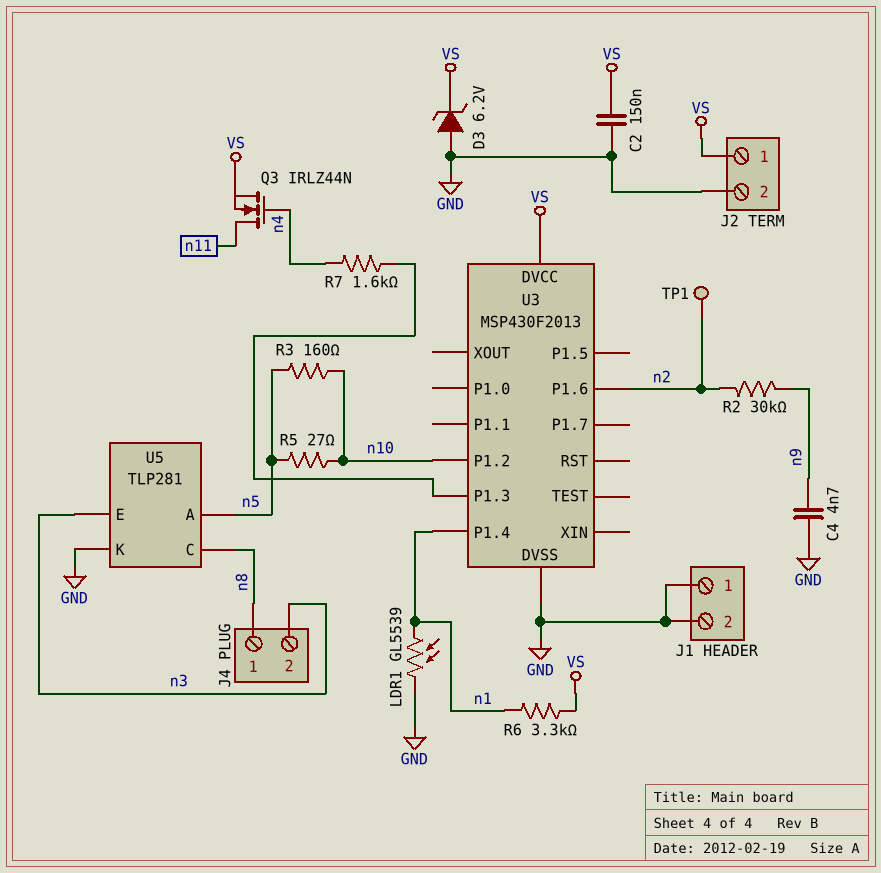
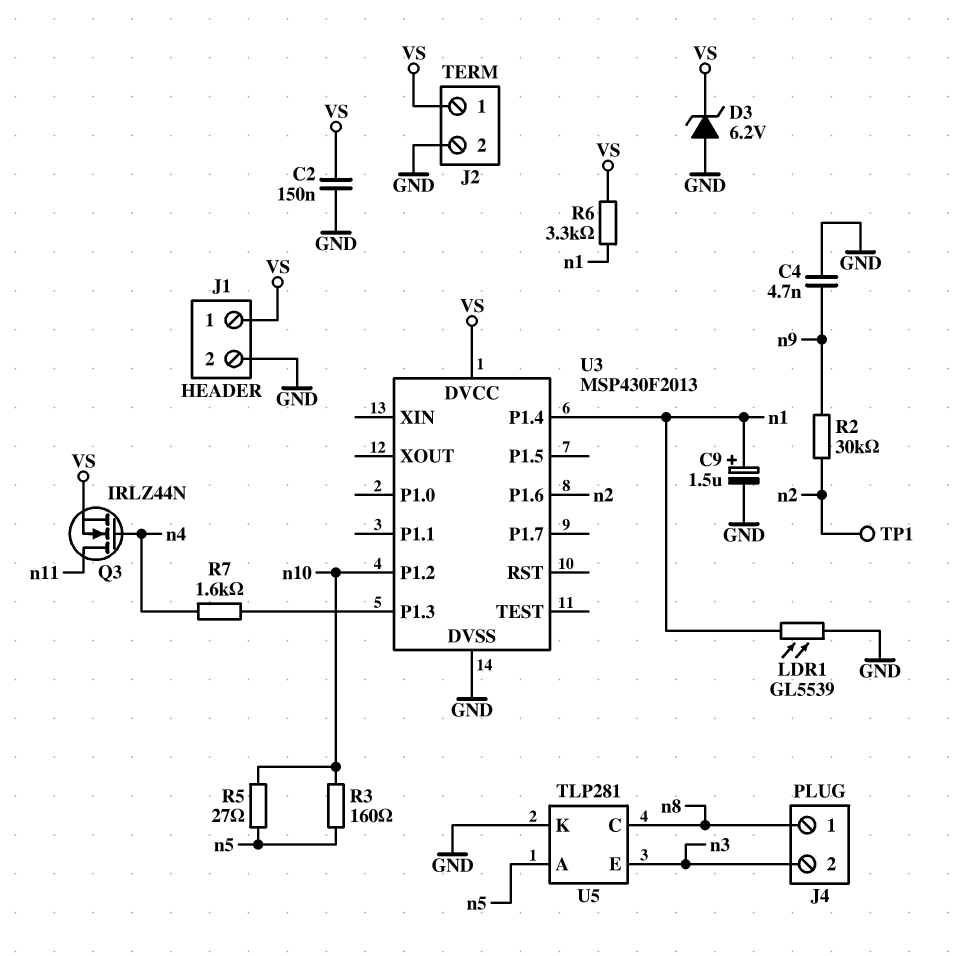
C9: none -> 1.5uF (plus n1, minus GND)
J1 pin 1: GND -> VS

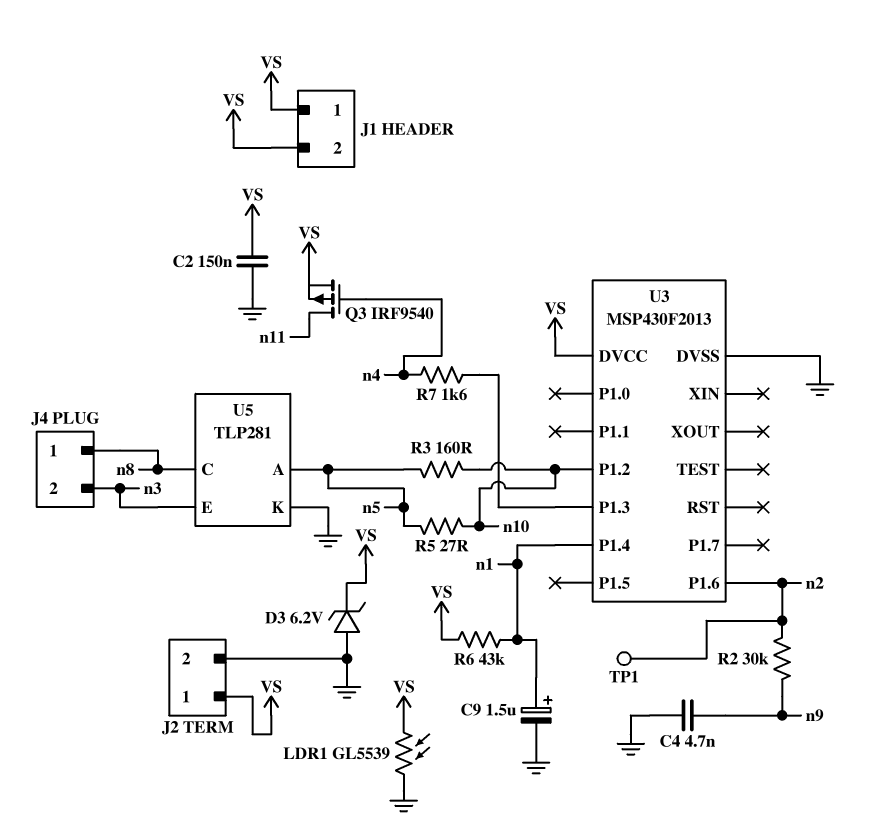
J1 pin 2: GND -> VS
LDR1: GL5539 (GND, n1) -> GL5539 (GND, VS)
Q3: NMOS IRLZ44N (G n4, D n11, S VS) -> PMOS IRF9540 (G n4, D n11, S VS)
R6: 3.3k (VS, n1) -> 43k (VS, n1)

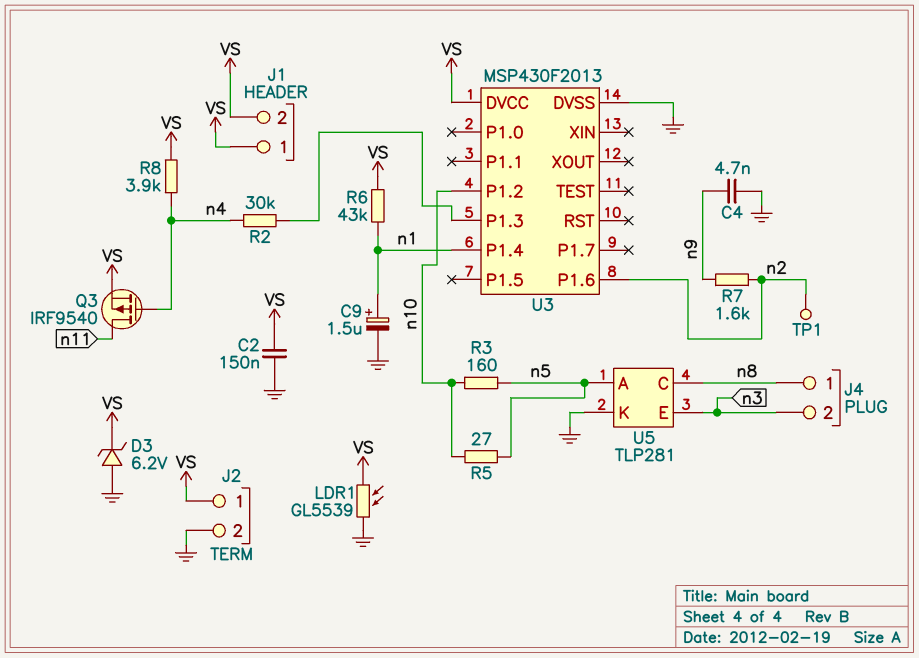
R2: 30k (n2, n9) -> 30k (U3/P1.3, n4)
R7: 1.6k (U3/P1.3, n4) -> 1.6k (n2, n9)
R8: none -> 3.9k (VS, n4)

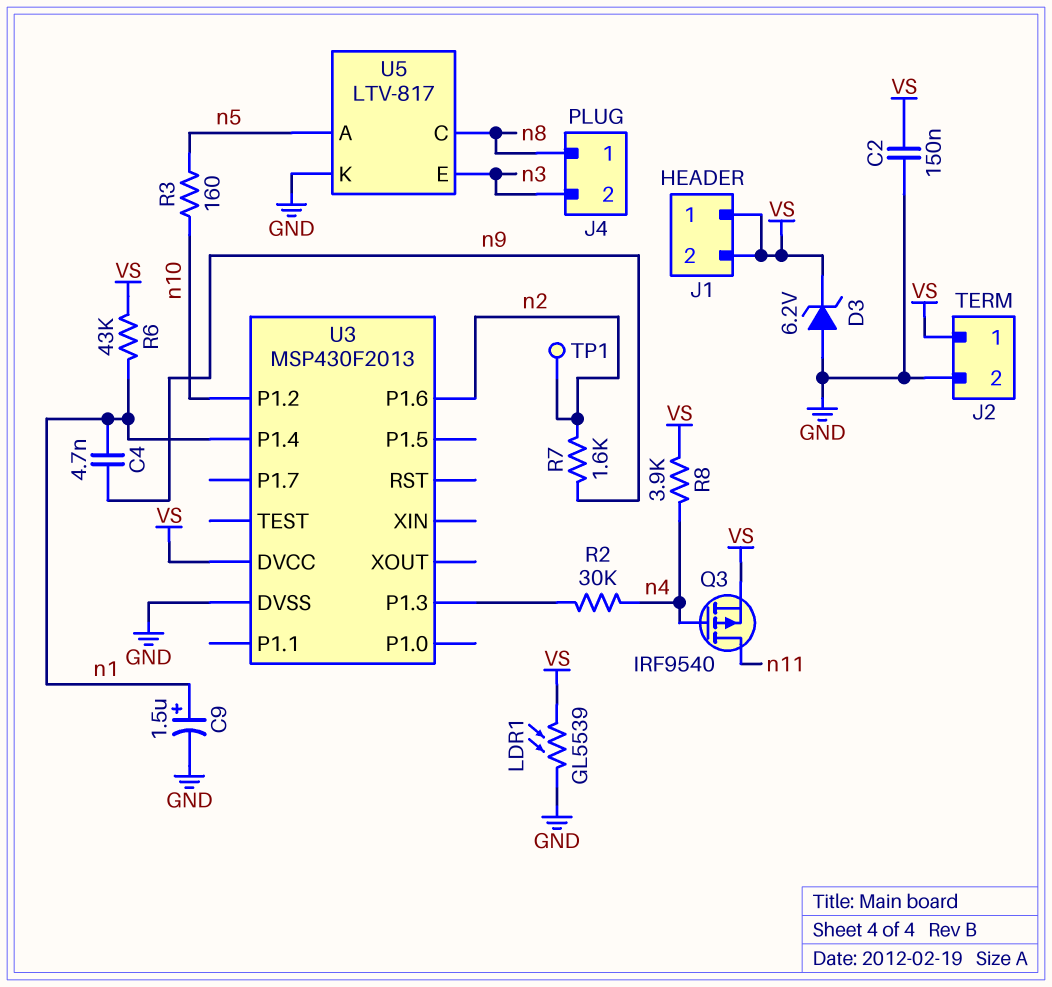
C4: 4.7nF (GND, n9) -> 4.7nF (n1, n9)
R5: 27 (n5, n10) -> none
U5: TLP281 -> LTV-817

